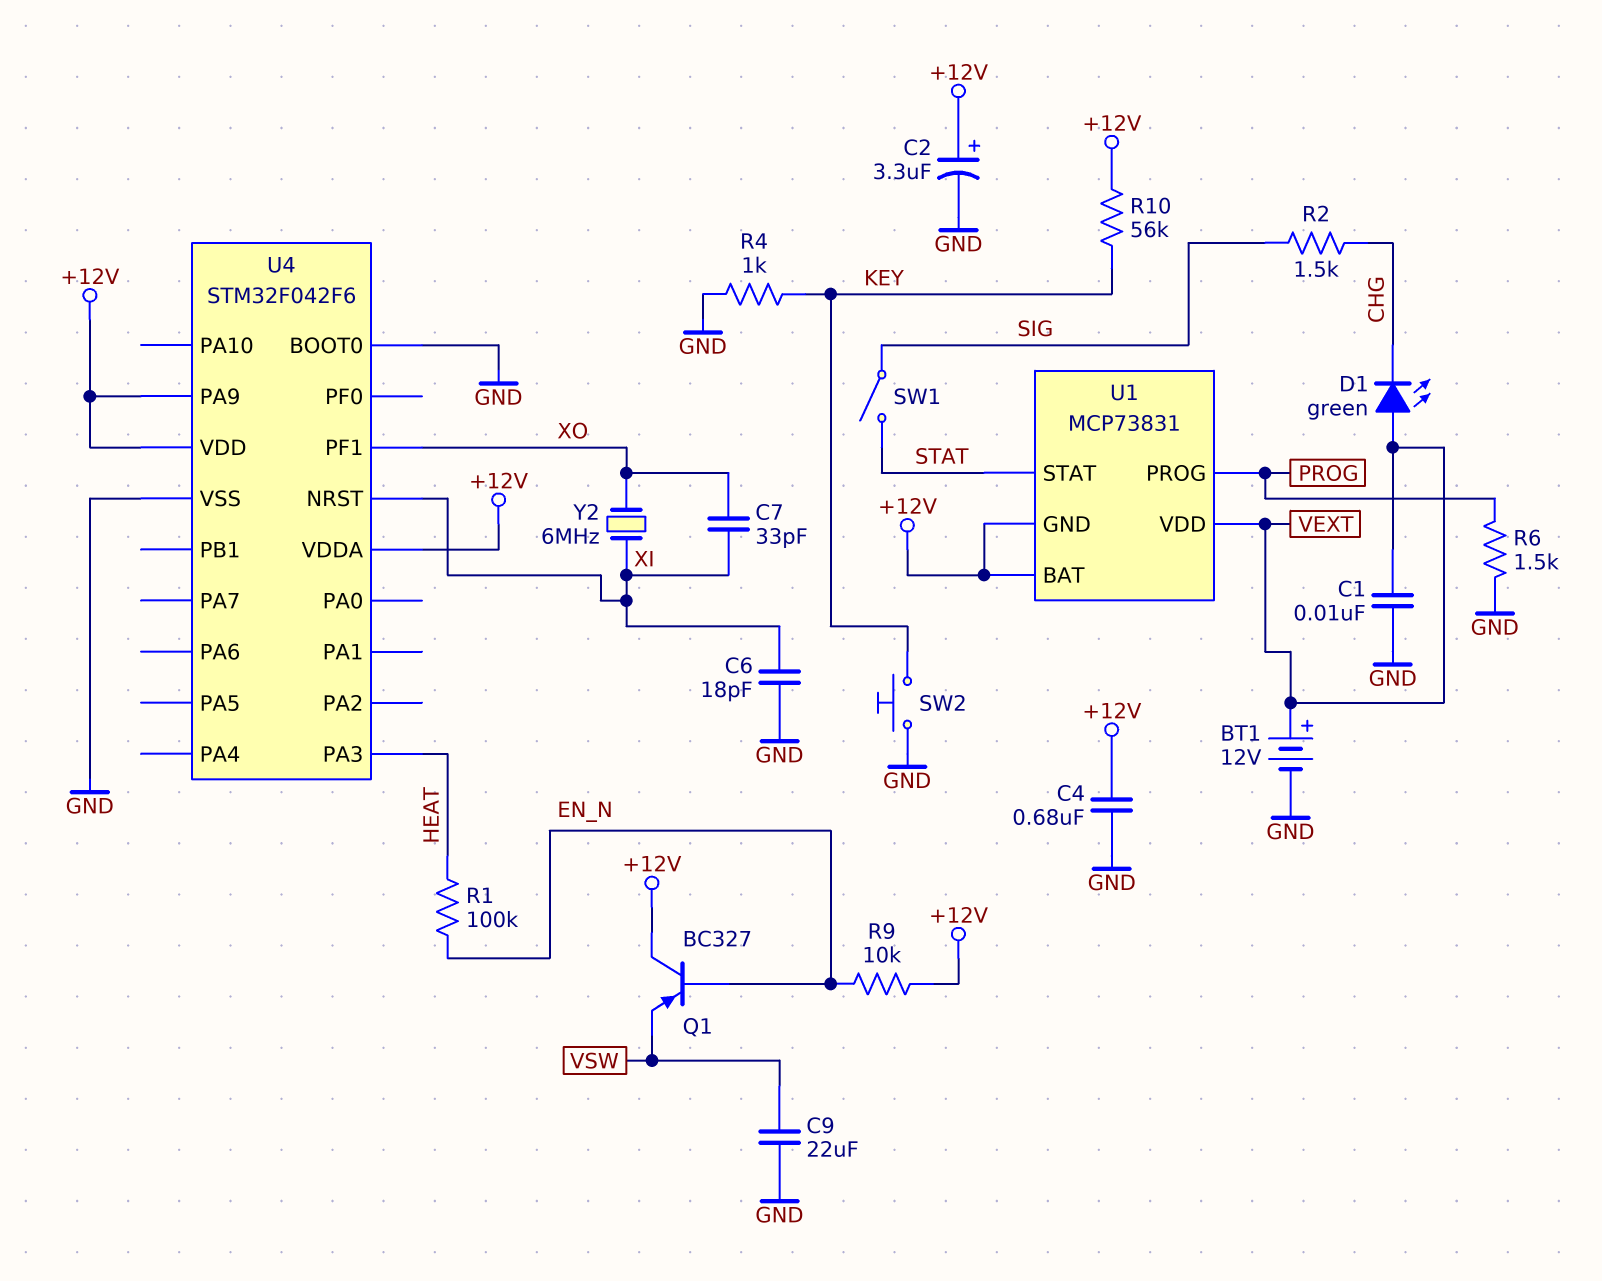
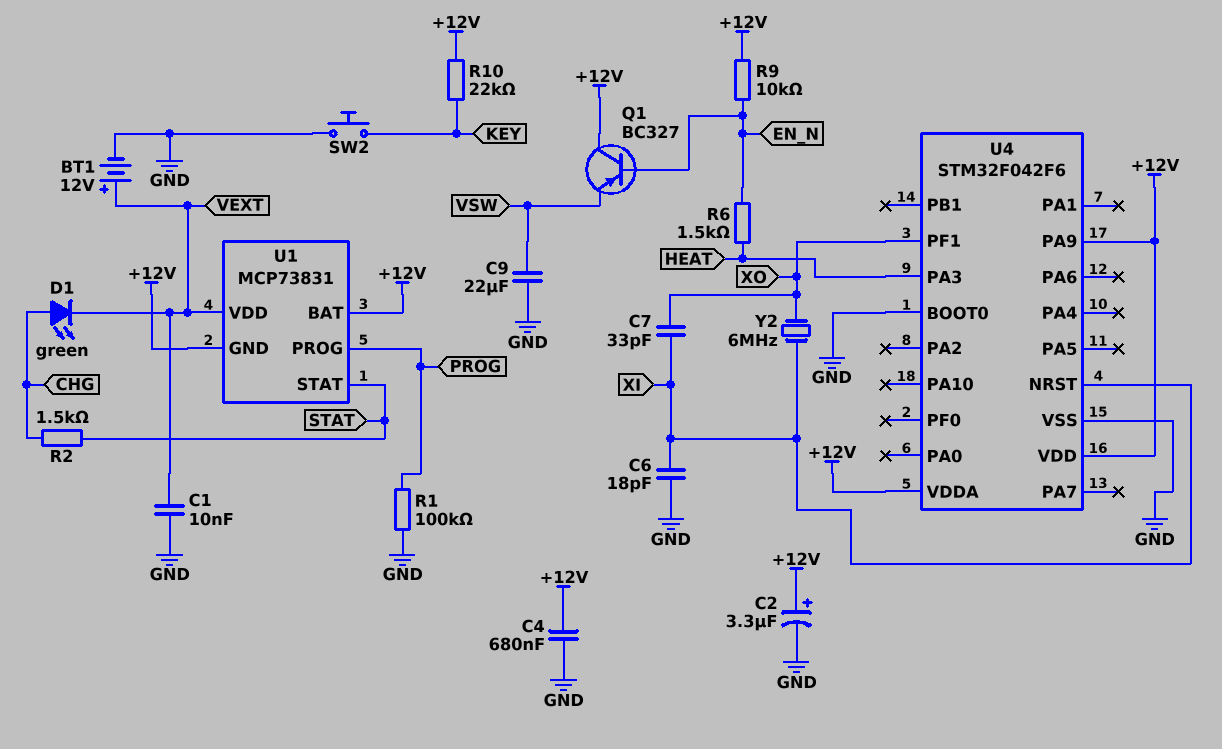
D1: LED green (A VEXT, K CHG) -> LED green (A CHG, K VEXT)
R1: 100k (EN_N, HEAT) -> 100k (GND, PROG)
R2: 1.5k (CHG, SIG) -> 1.5k (CHG, STAT)
R4: 1k (GND, KEY) -> none
R6: 1.5k (GND, PROG) -> 1.5k (EN_N, HEAT)
R10: 56k (+12V, KEY) -> 22k (+12V, KEY)
SW1: switch (SIG, STAT) -> none

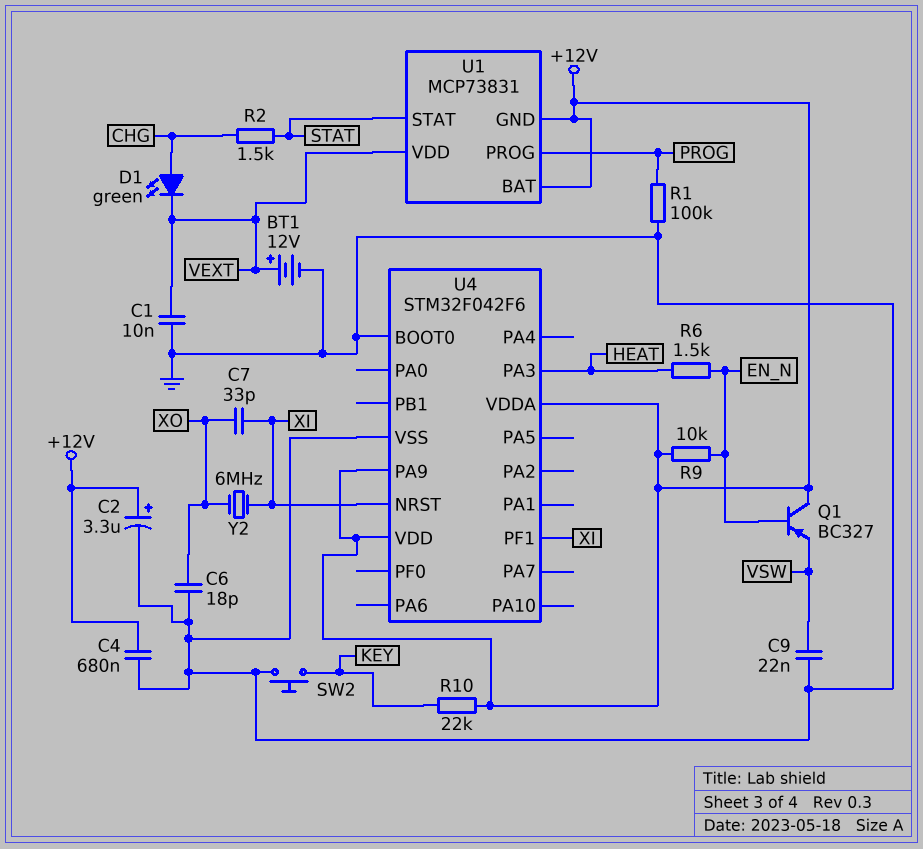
C6: 18pF (GND, XI) -> 18pF (GND, XO)
C9: 22uF (GND, VSW) -> 22nF (GND, VSW)
U4 pin PF1: XO -> XI

